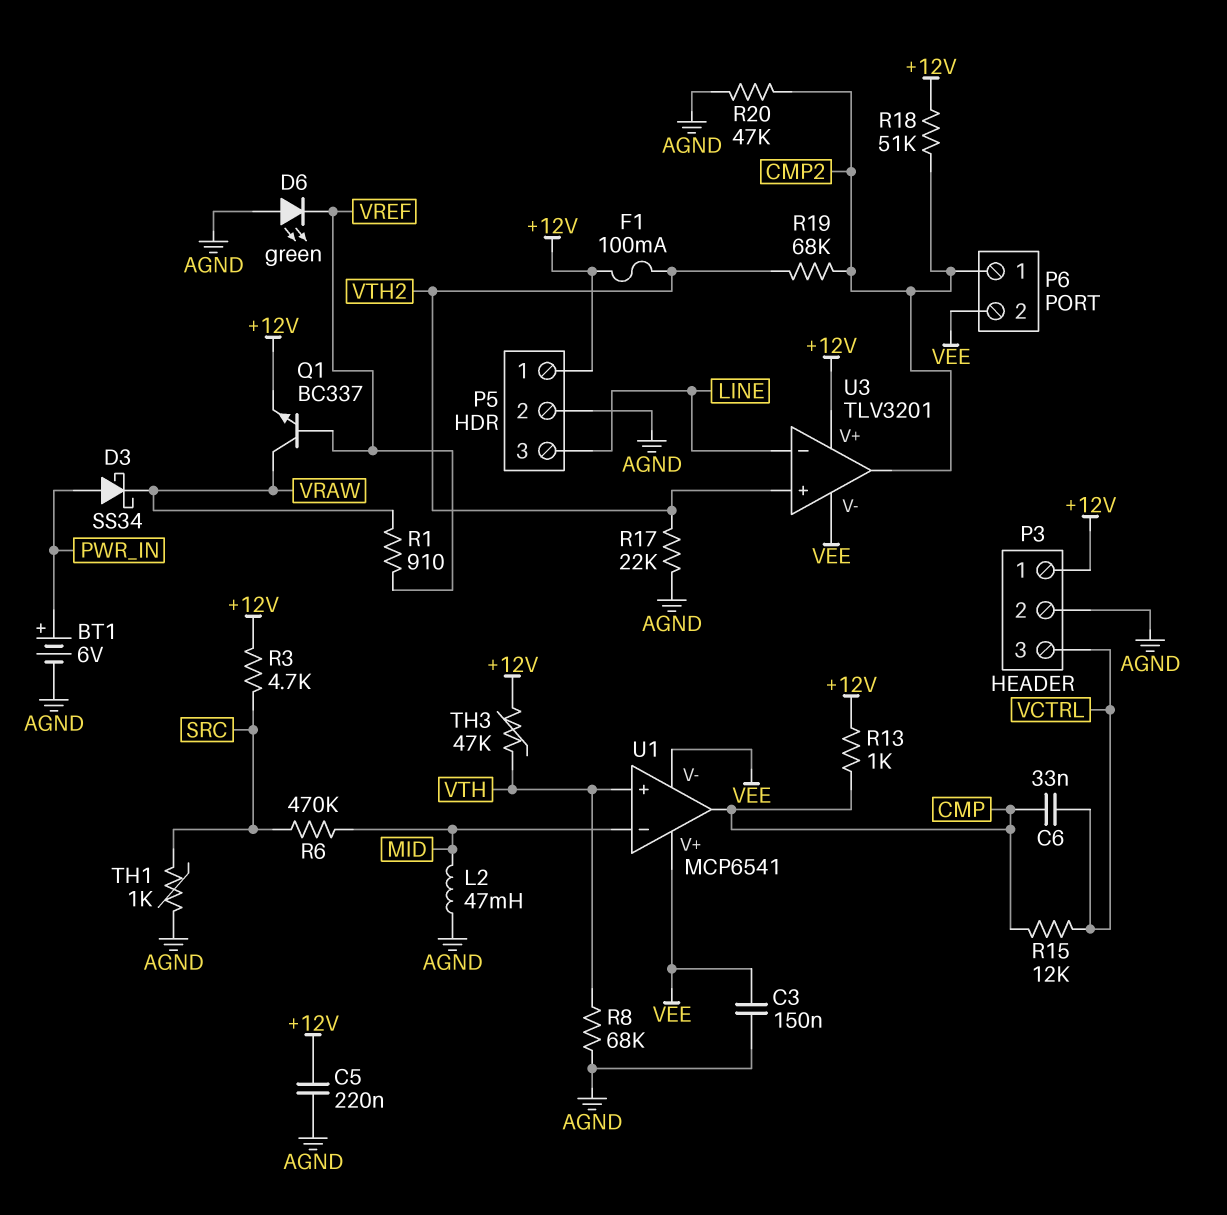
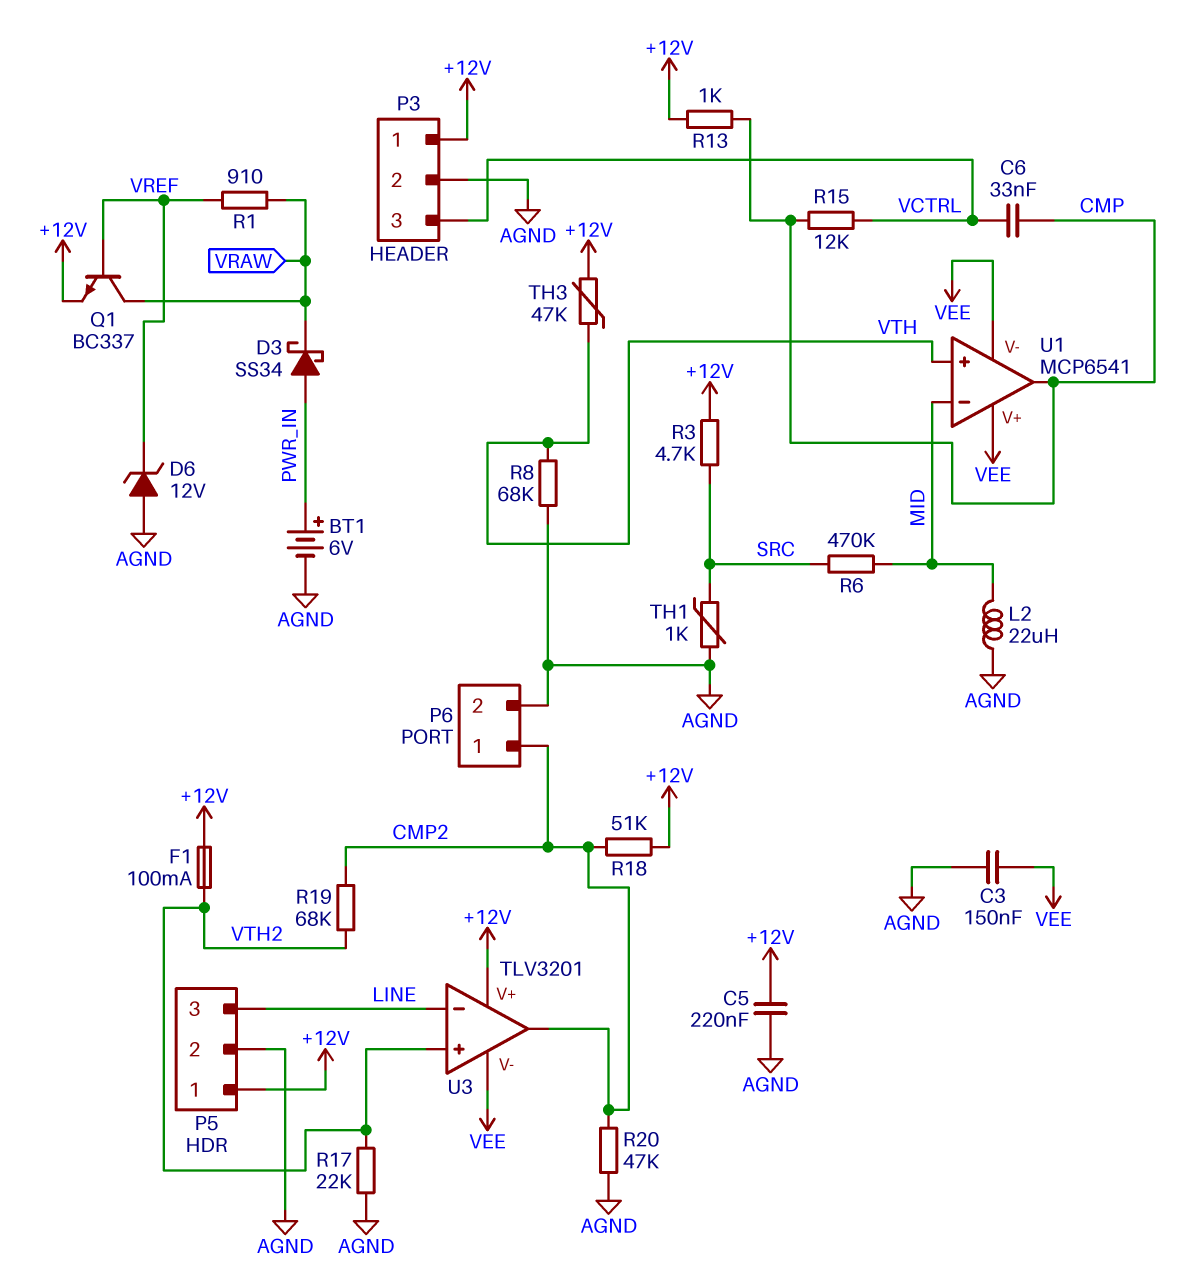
D6: LED green (A AGND, K VREF) -> zener 12V (A AGND, K VREF)
L2: 47mH (AGND, MID) -> 22uH (AGND, MID)
P6 pin 2: VEE -> AGND

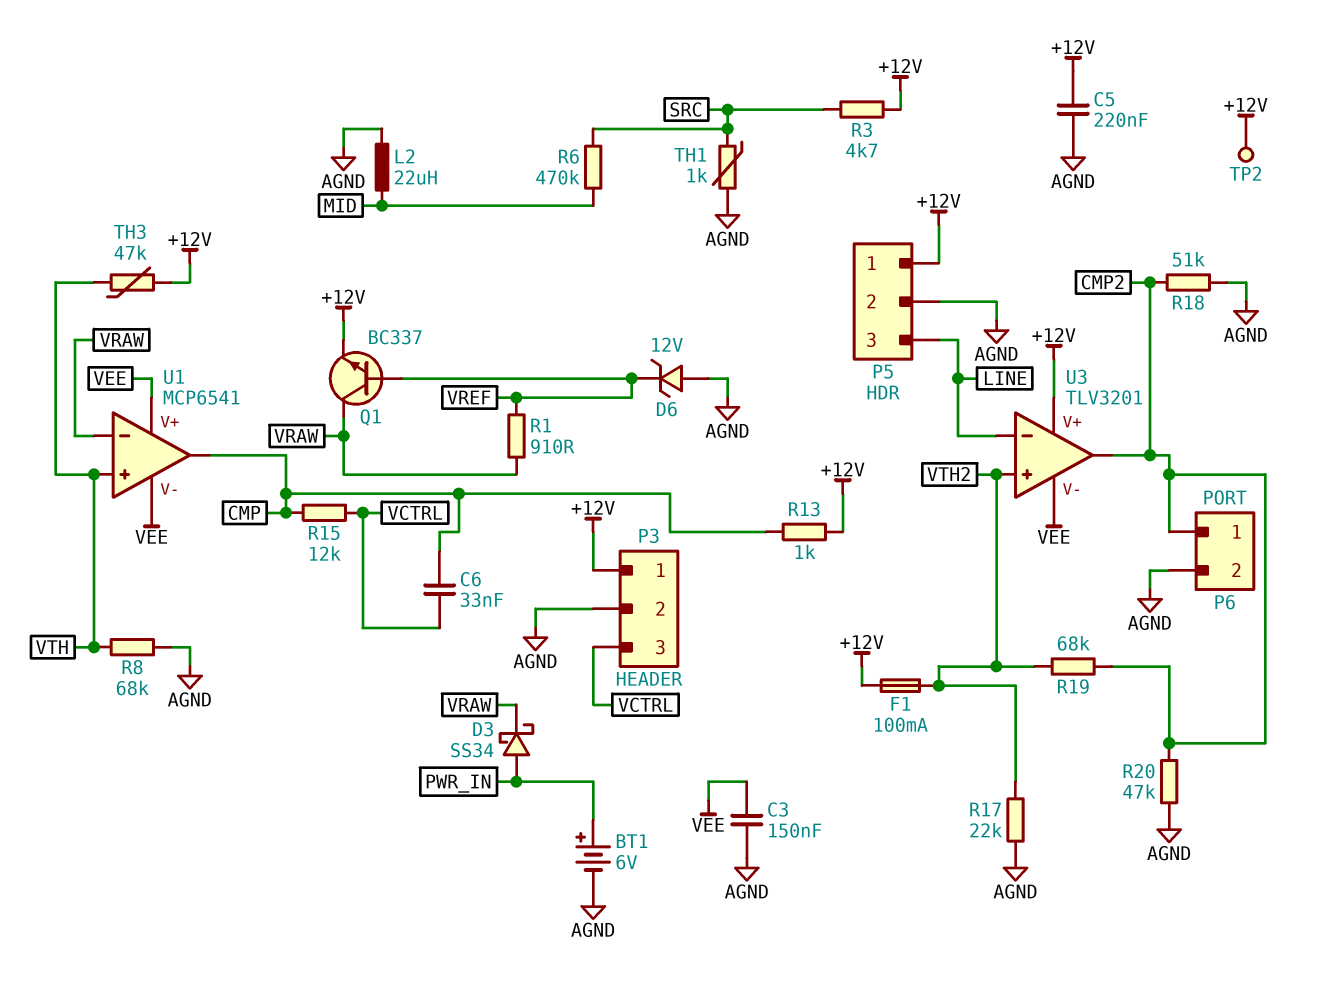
R18: 51k (+12V, CMP2) -> 51k (AGND, CMP2)
TP2: none -> test point (+12V)
U1 pin in-: MID -> VRAW

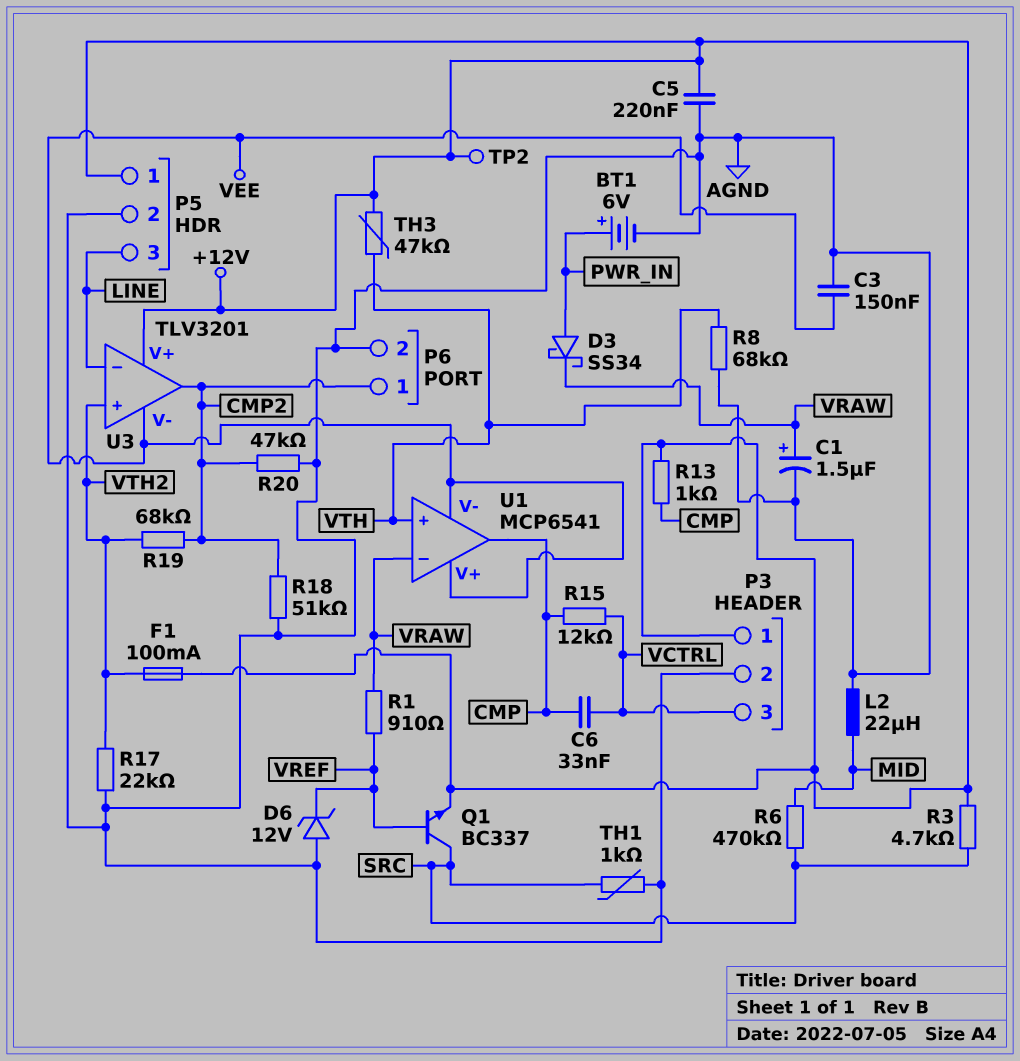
C1: none -> 1.5uF (plus VRAW, minus AGND)
Q1: NPN BC337 (B VREF, C VRAW, E +12V) -> NPN BC337 (B VREF, C SRC, E +12V)

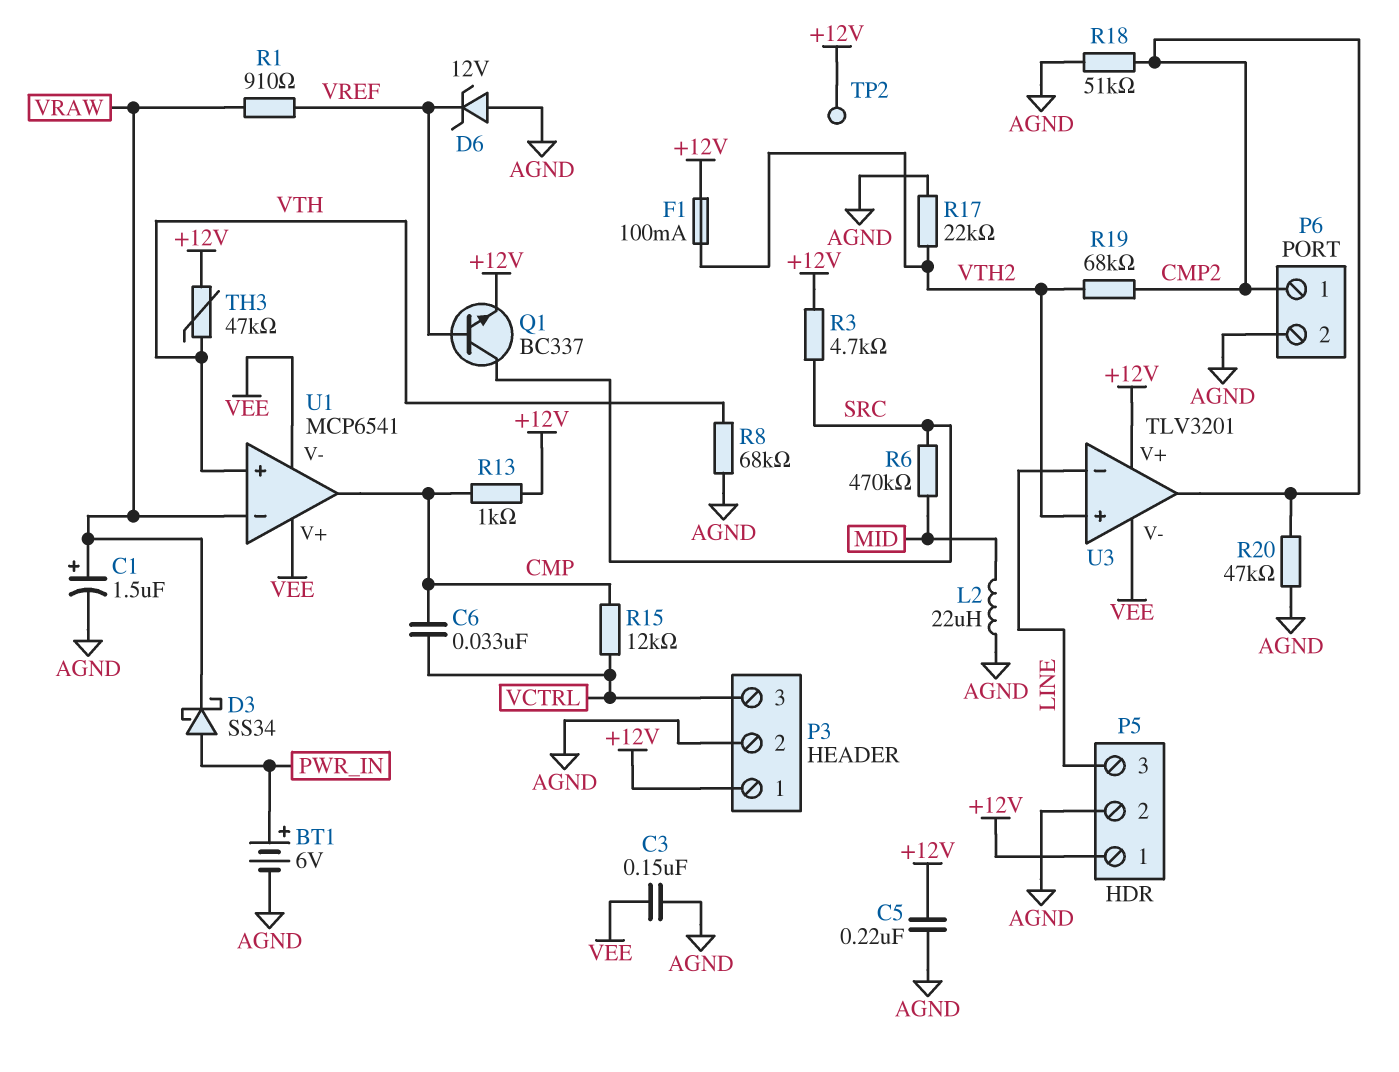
TH1: 1k (AGND, SRC) -> none

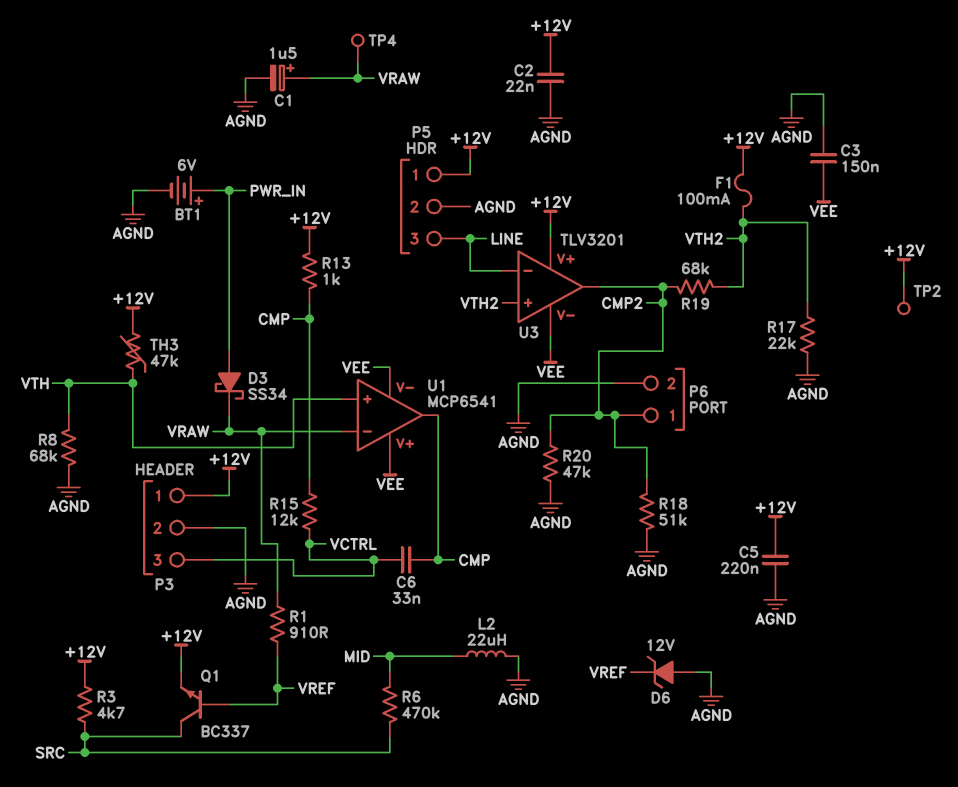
C2: none -> 22nF (+12V, AGND)
TP4: none -> test point (VRAW)

